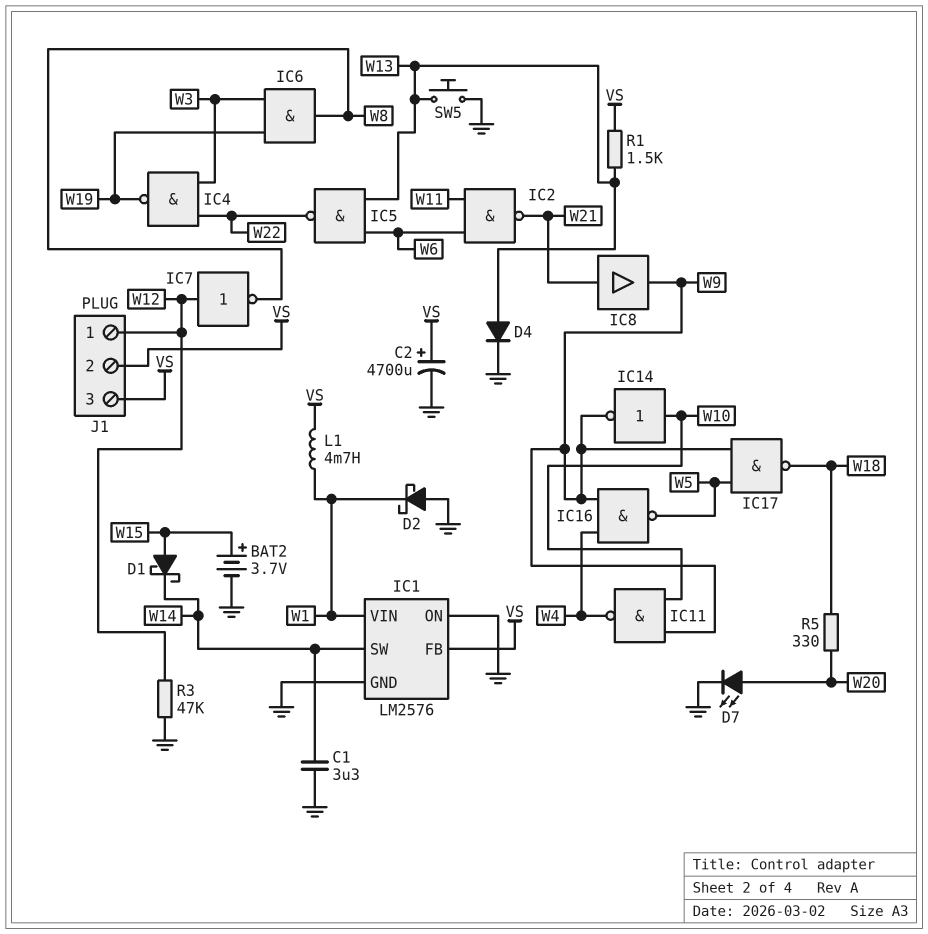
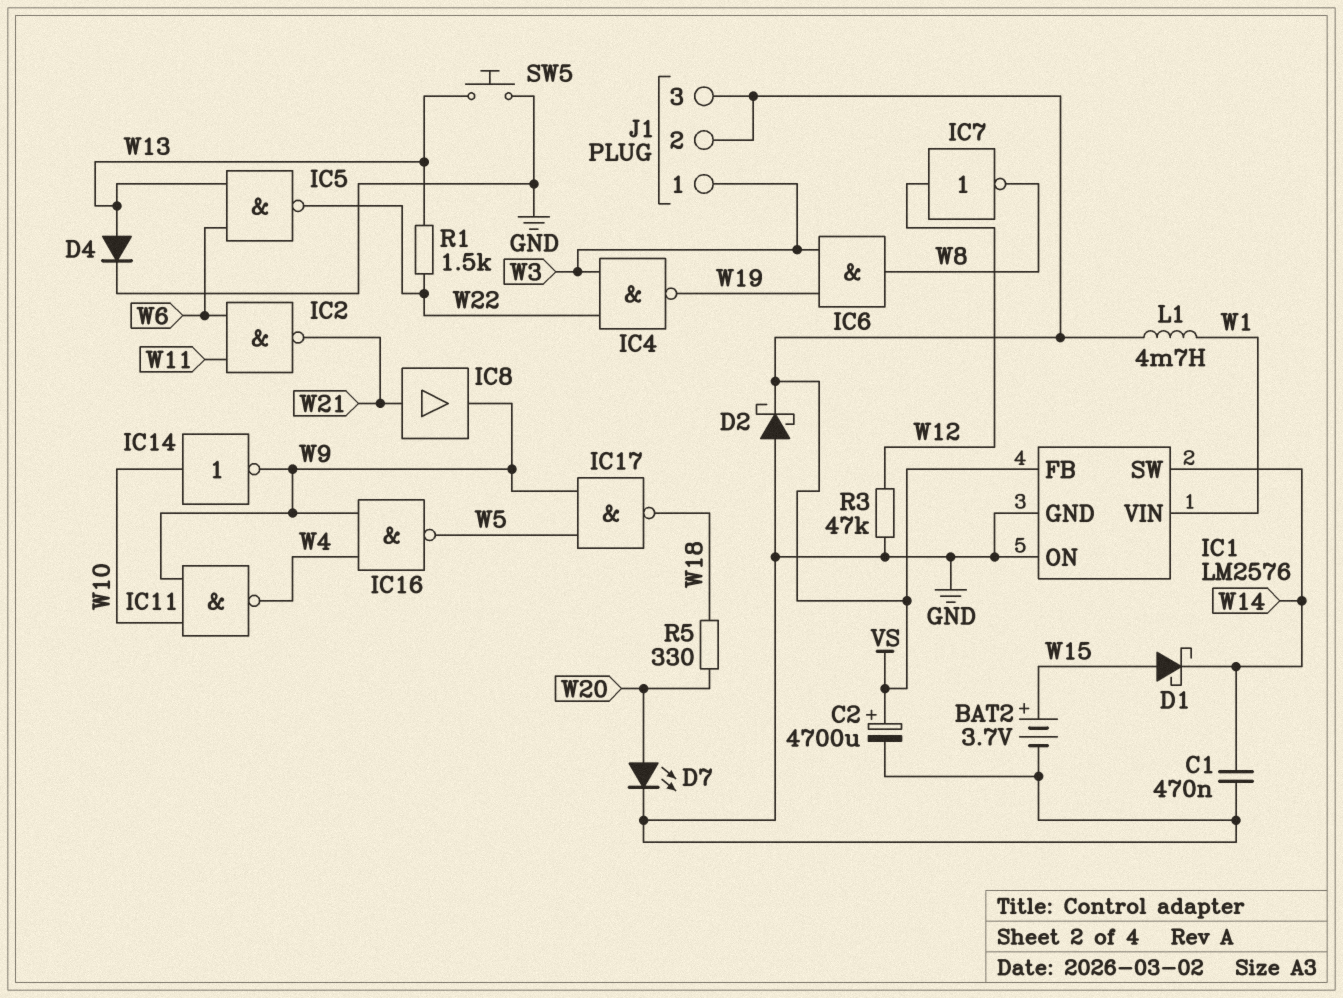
C1: 3.3uF (GND, W14) -> 470nF (GND, W14)
D2: schottky (A GND, K W1) -> schottky (A GND, K VS)
J1 pin 1: W12 -> W3
R1: 1.5k (VS, W13) -> 1.5k (W13, W22)

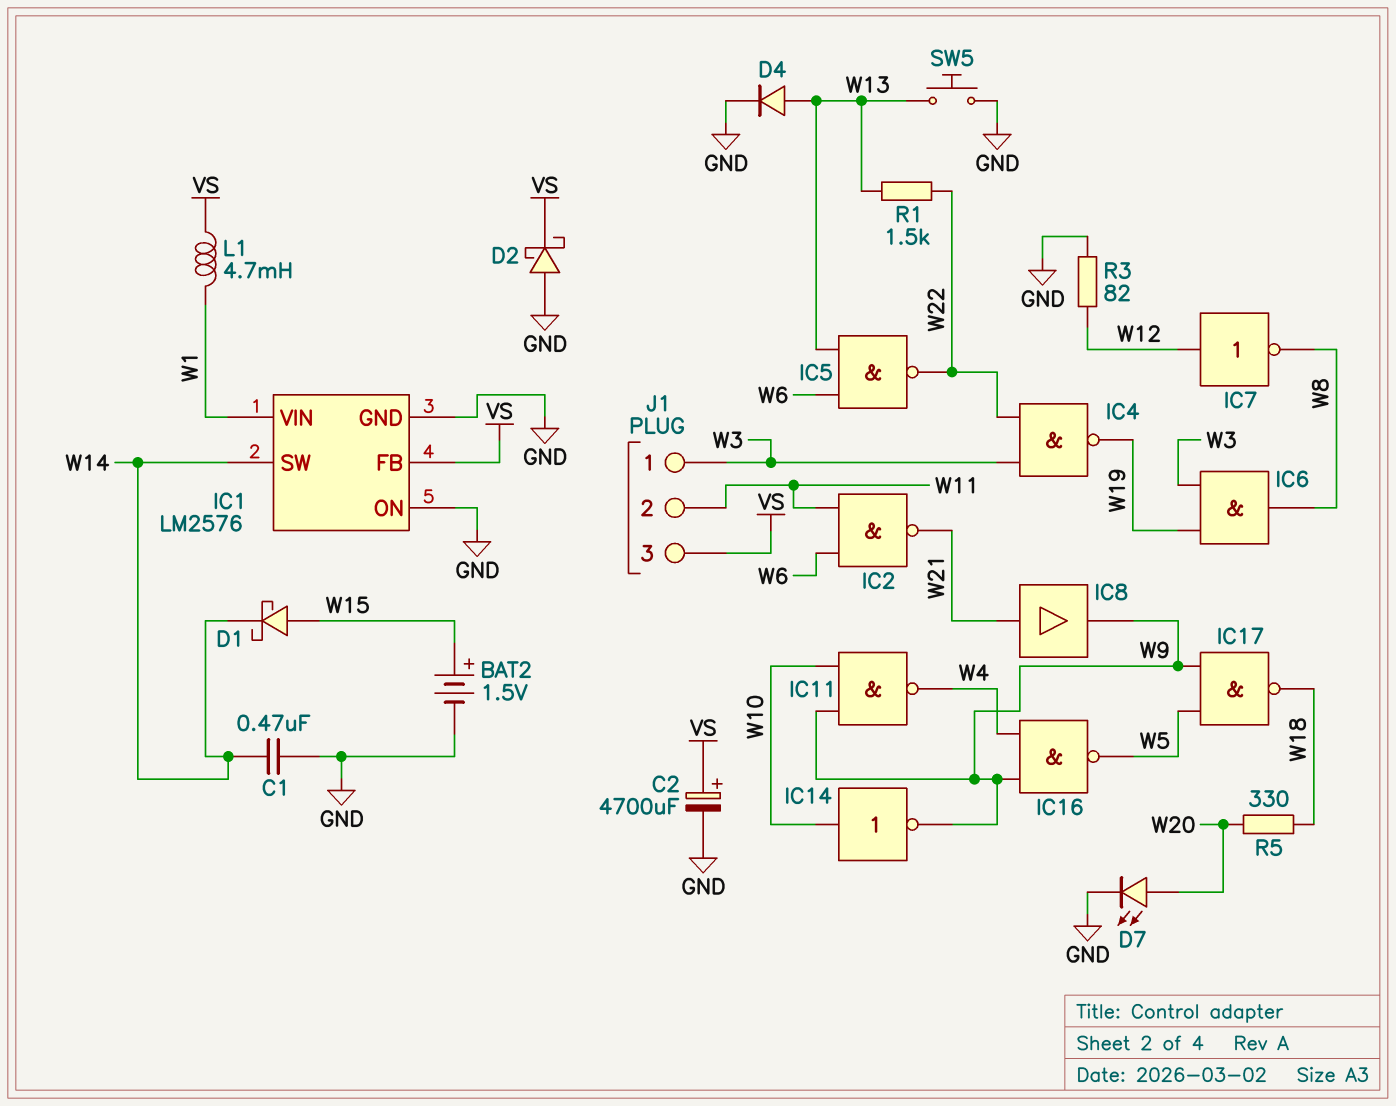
BAT2: 3.7V (plus W15, minus GND) -> 1.5V (plus W15, minus GND)
J1 pin 2: VS -> W11
R3: 47k (GND, W12) -> 82 (GND, W12)

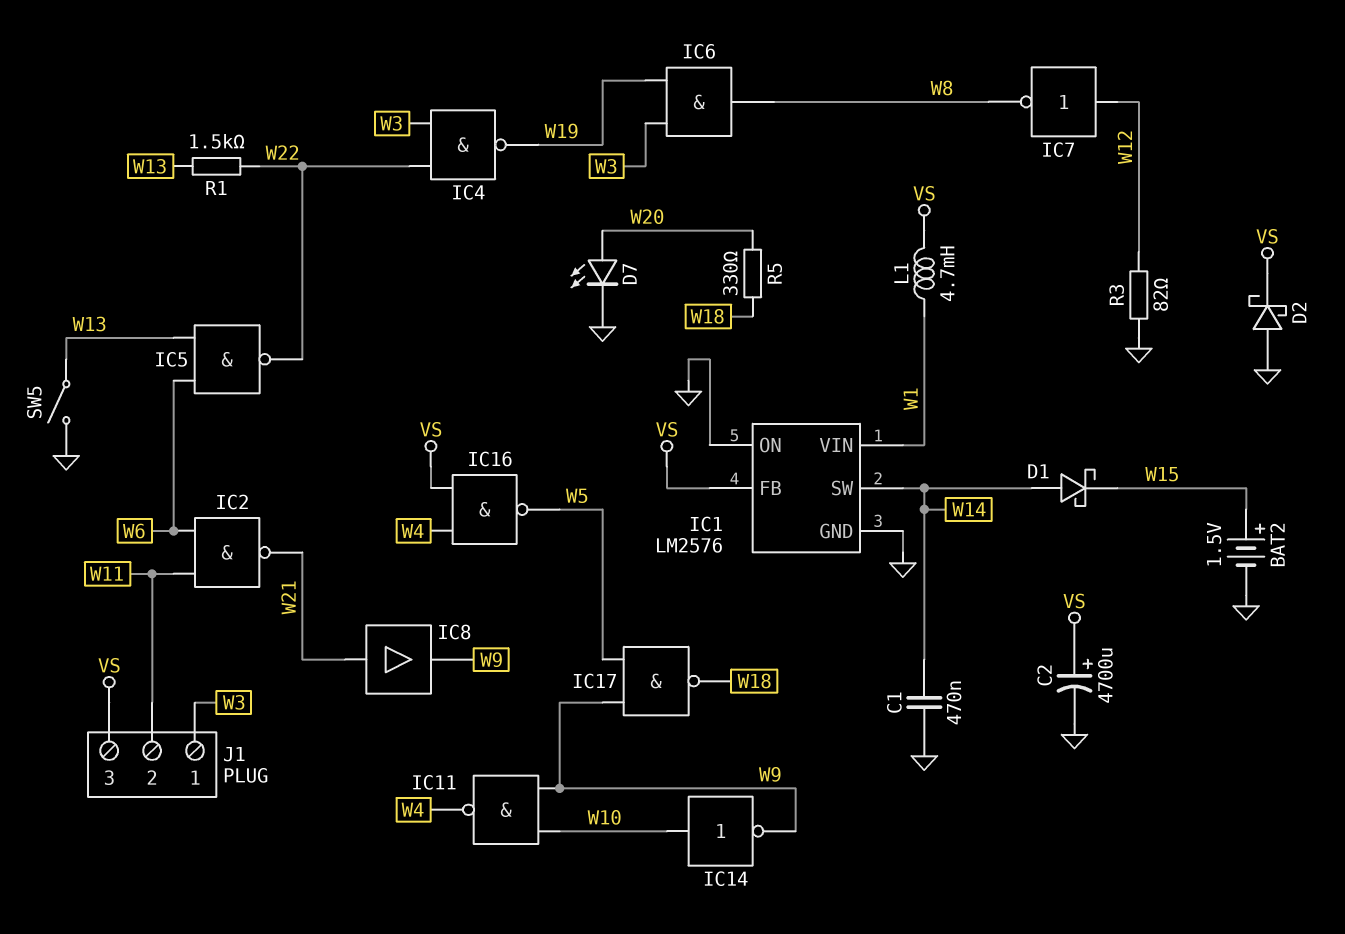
D1: schottky (A W15, K W14) -> schottky (A W14, K W15)
D4: diode (A W13, K GND) -> none
IC16: NAND (in W4, in W9, out W5) -> NAND (in VS, in W4, out W5)
SW5: button (GND, W13) -> switch (GND, W13)

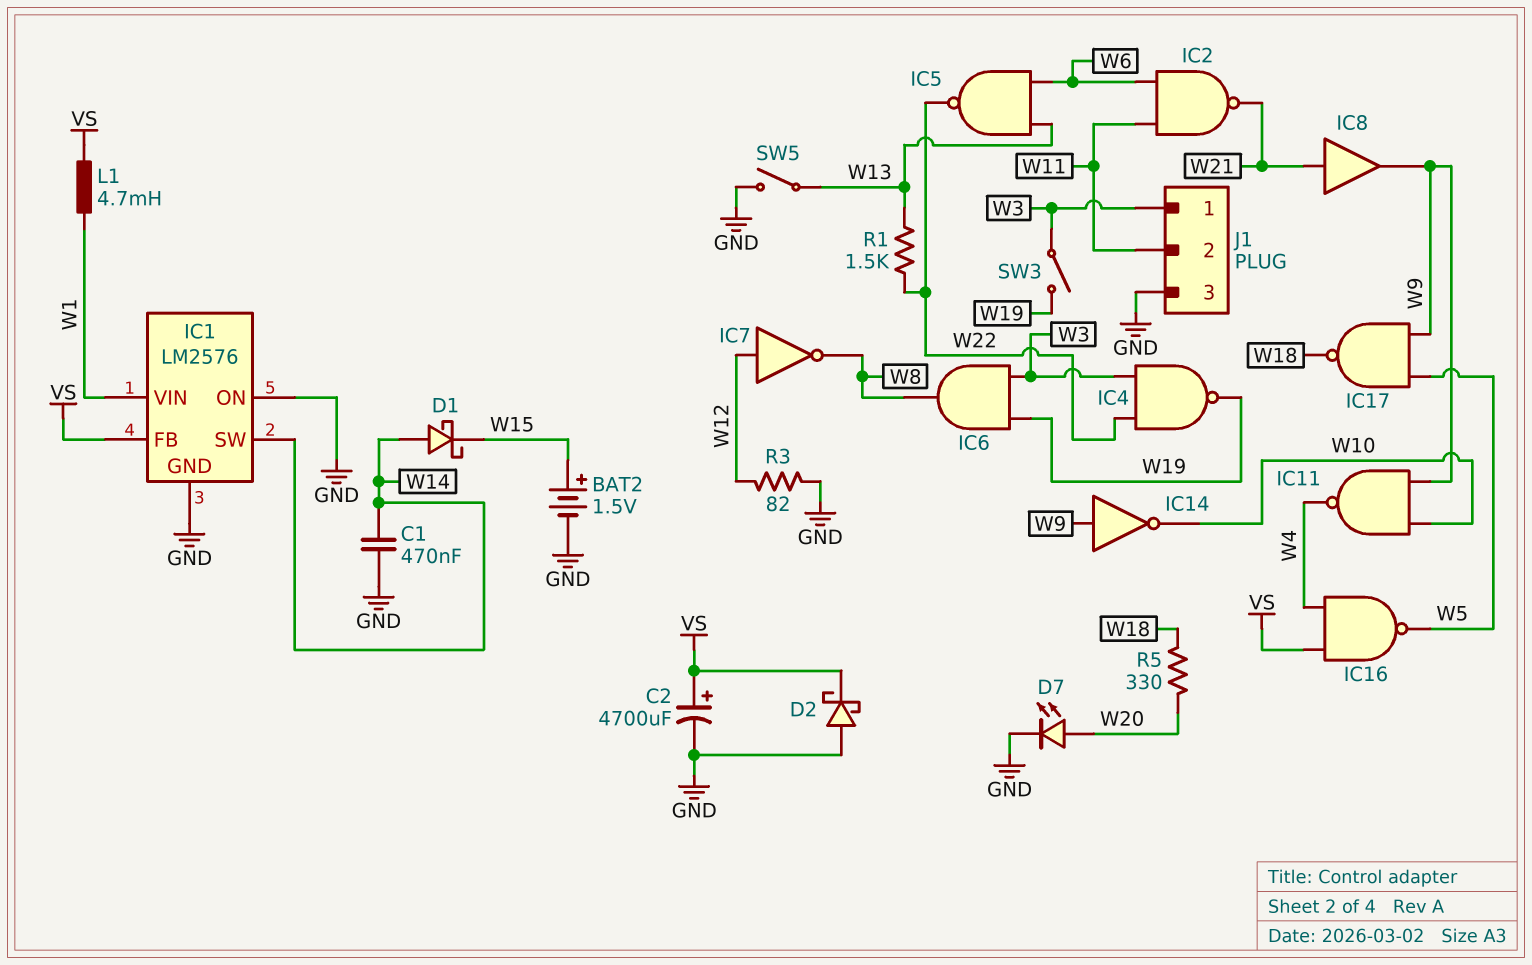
IC14: NOT (in W10, out W9) -> NOT (in W9, out W10)
J1 pin 3: VS -> GND
SW3: none -> switch (W3, W19)

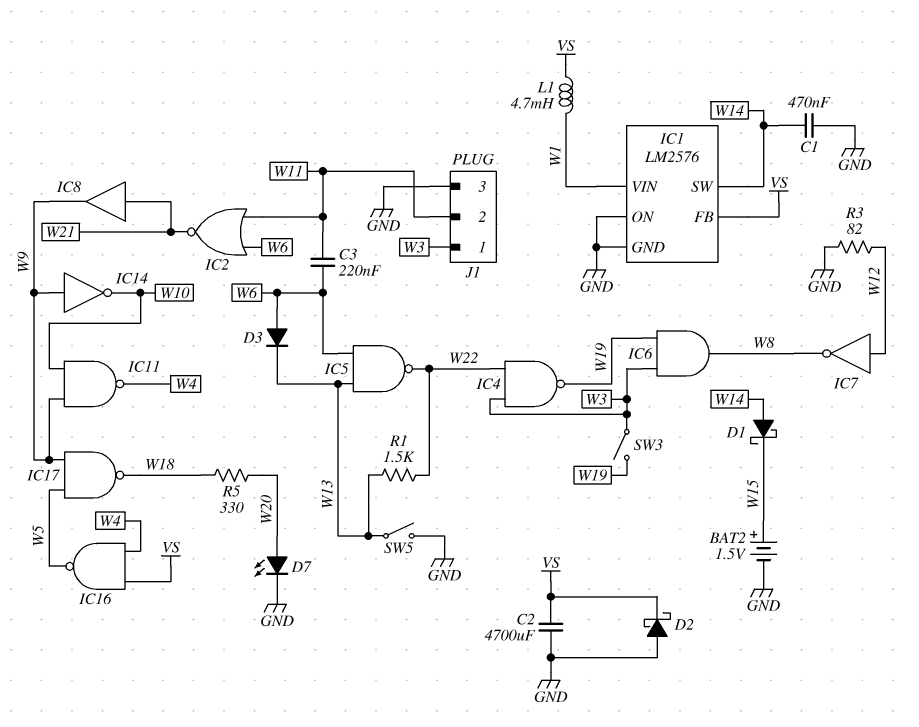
C2: 4700uF (plus VS, minus GND) -> 4700uF (GND, VS)
C3: none -> 220nF (W6, W11)
D3: none -> diode (A W6, K W13)
IC2: NAND (in W6, in W11, out W21) -> NOR (in W6, in W11, out W21)

